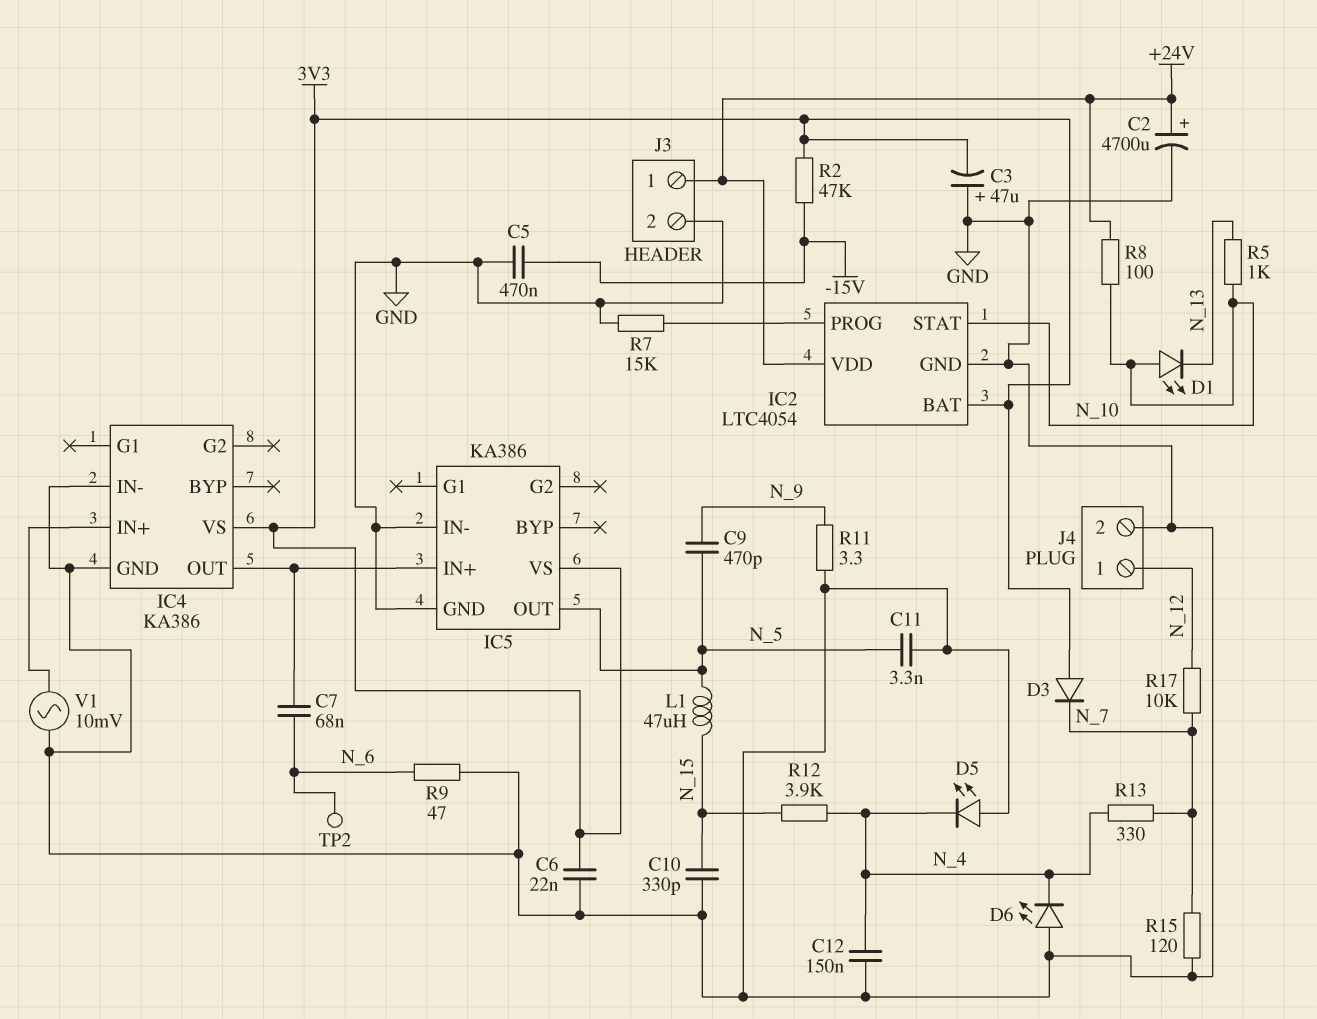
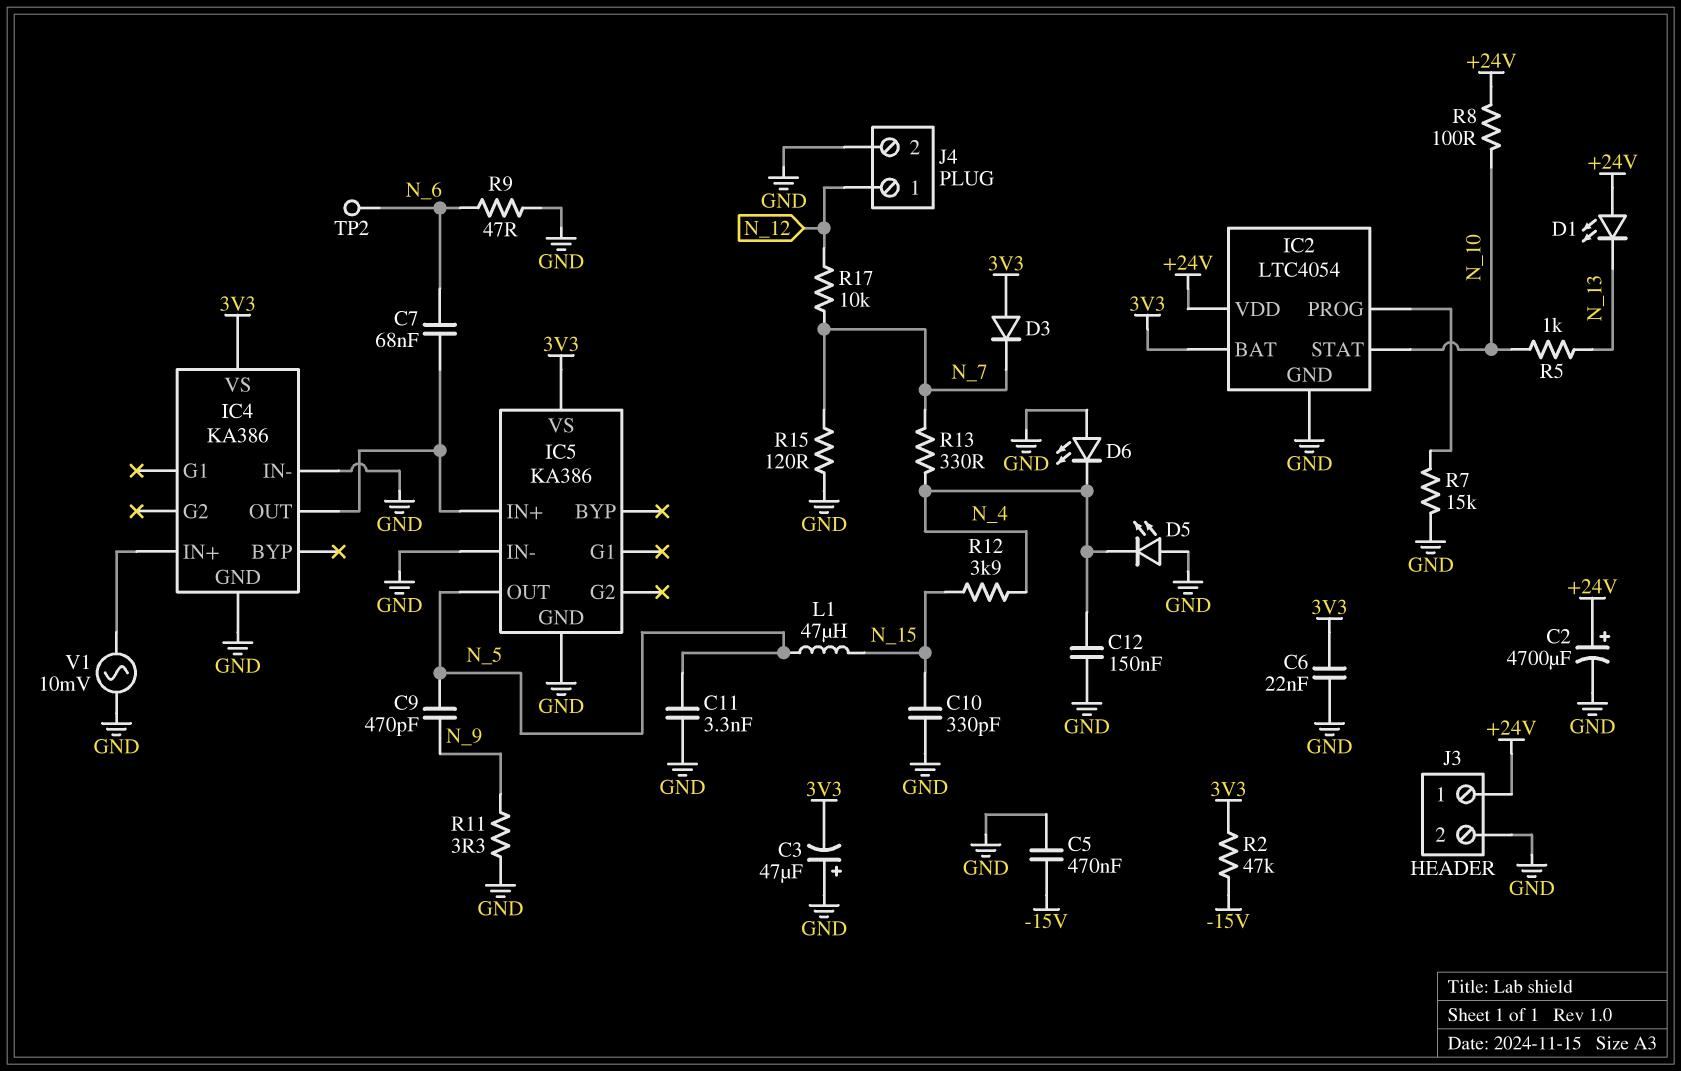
D1: LED (A N_10, K N_13) -> LED (A +24V, K N_13)

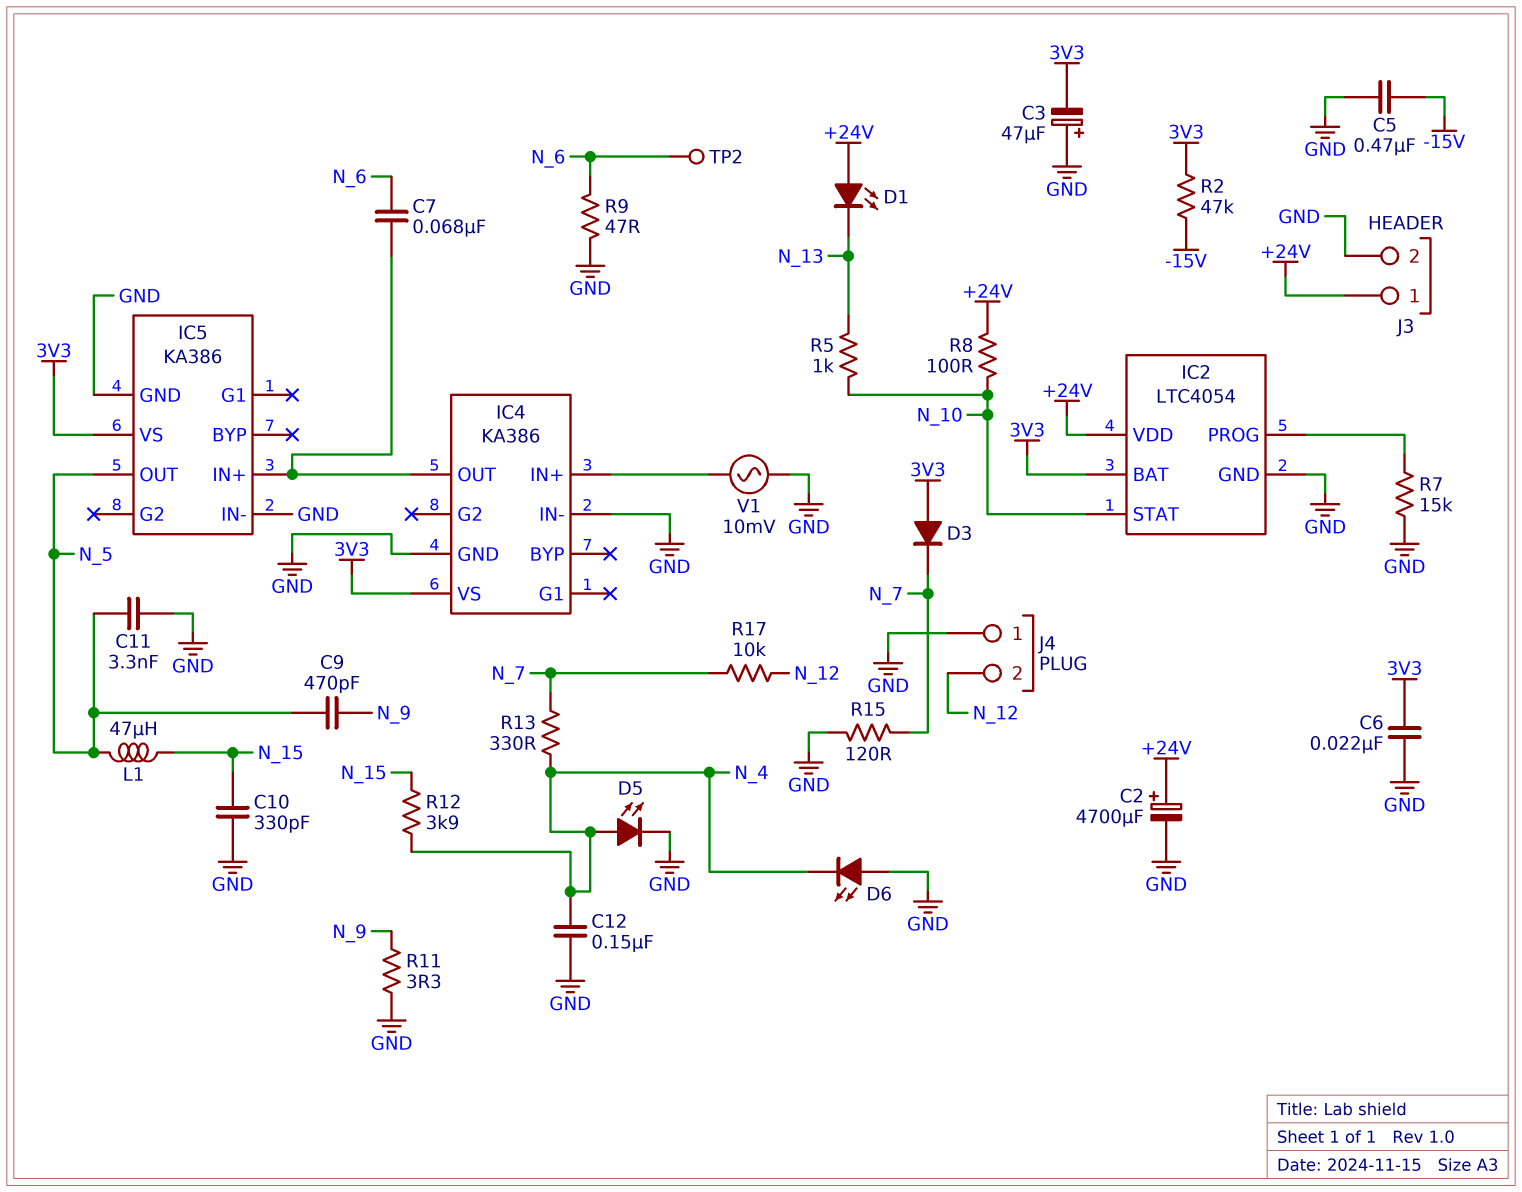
D5: LED (A GND, K N_4) -> LED (A N_4, K GND)
J4 pin 1: N_12 -> GND
J4 pin 2: GND -> N_12

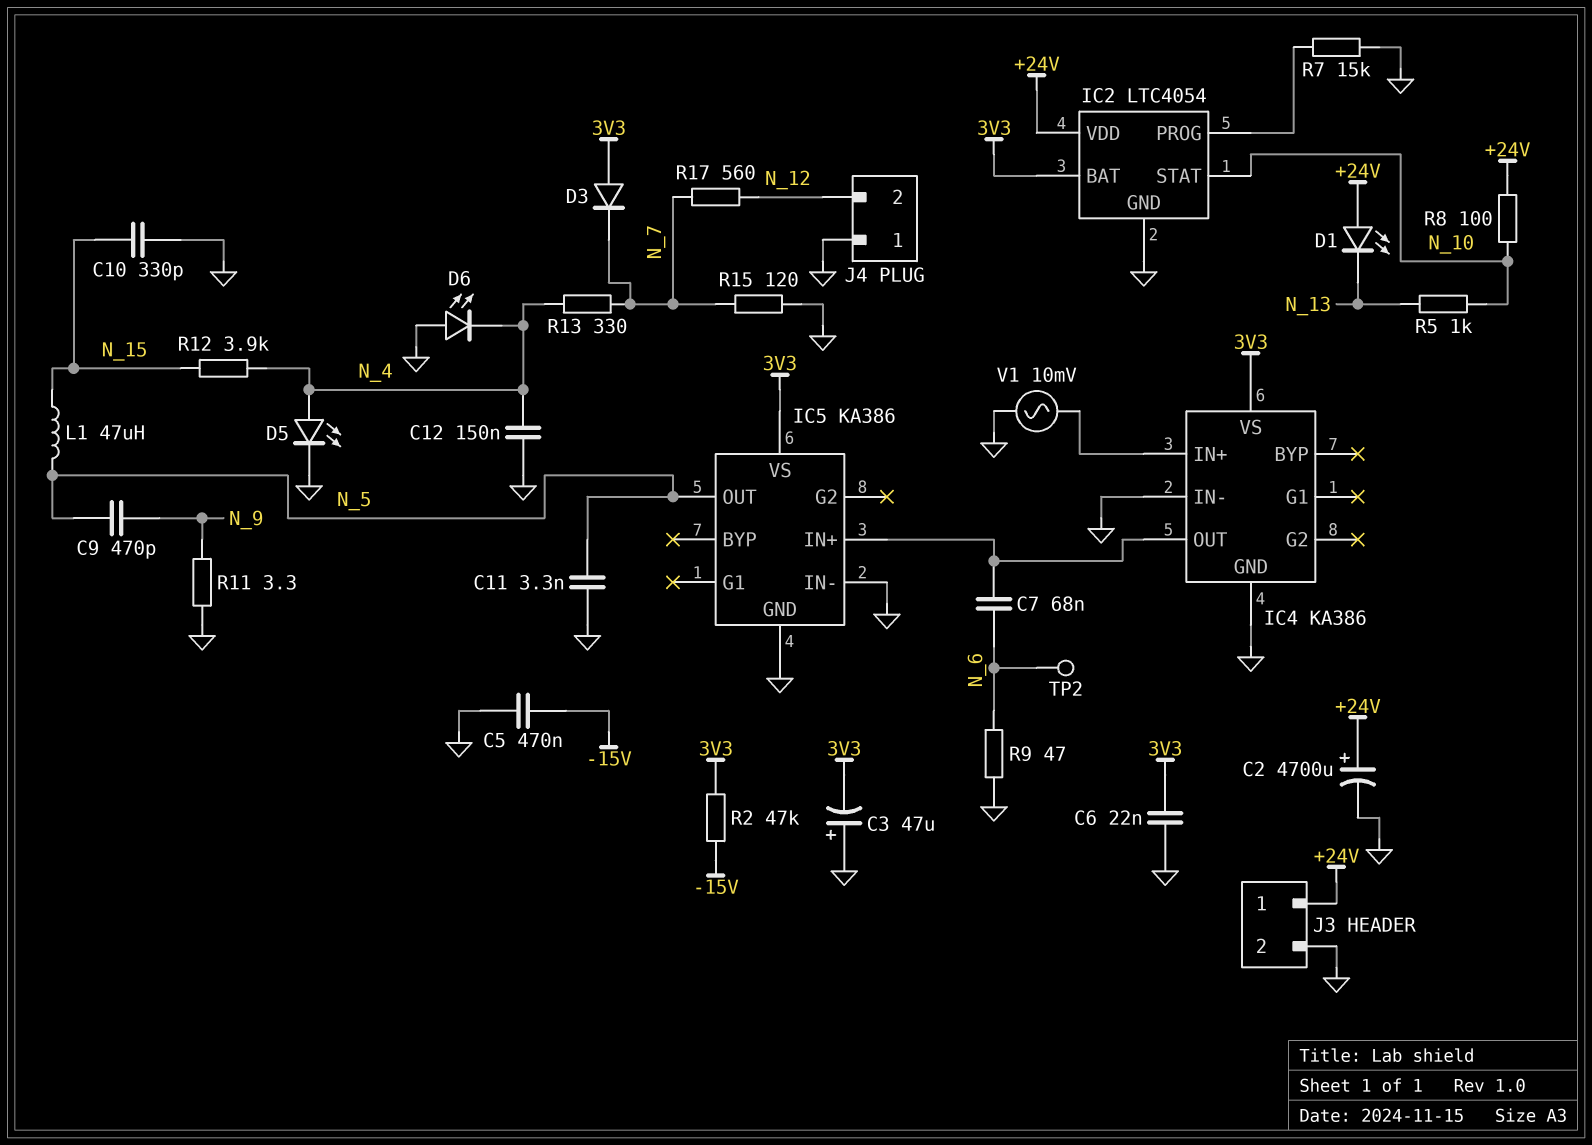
R17: 10k (N_7, N_12) -> 560 (N_7, N_12)

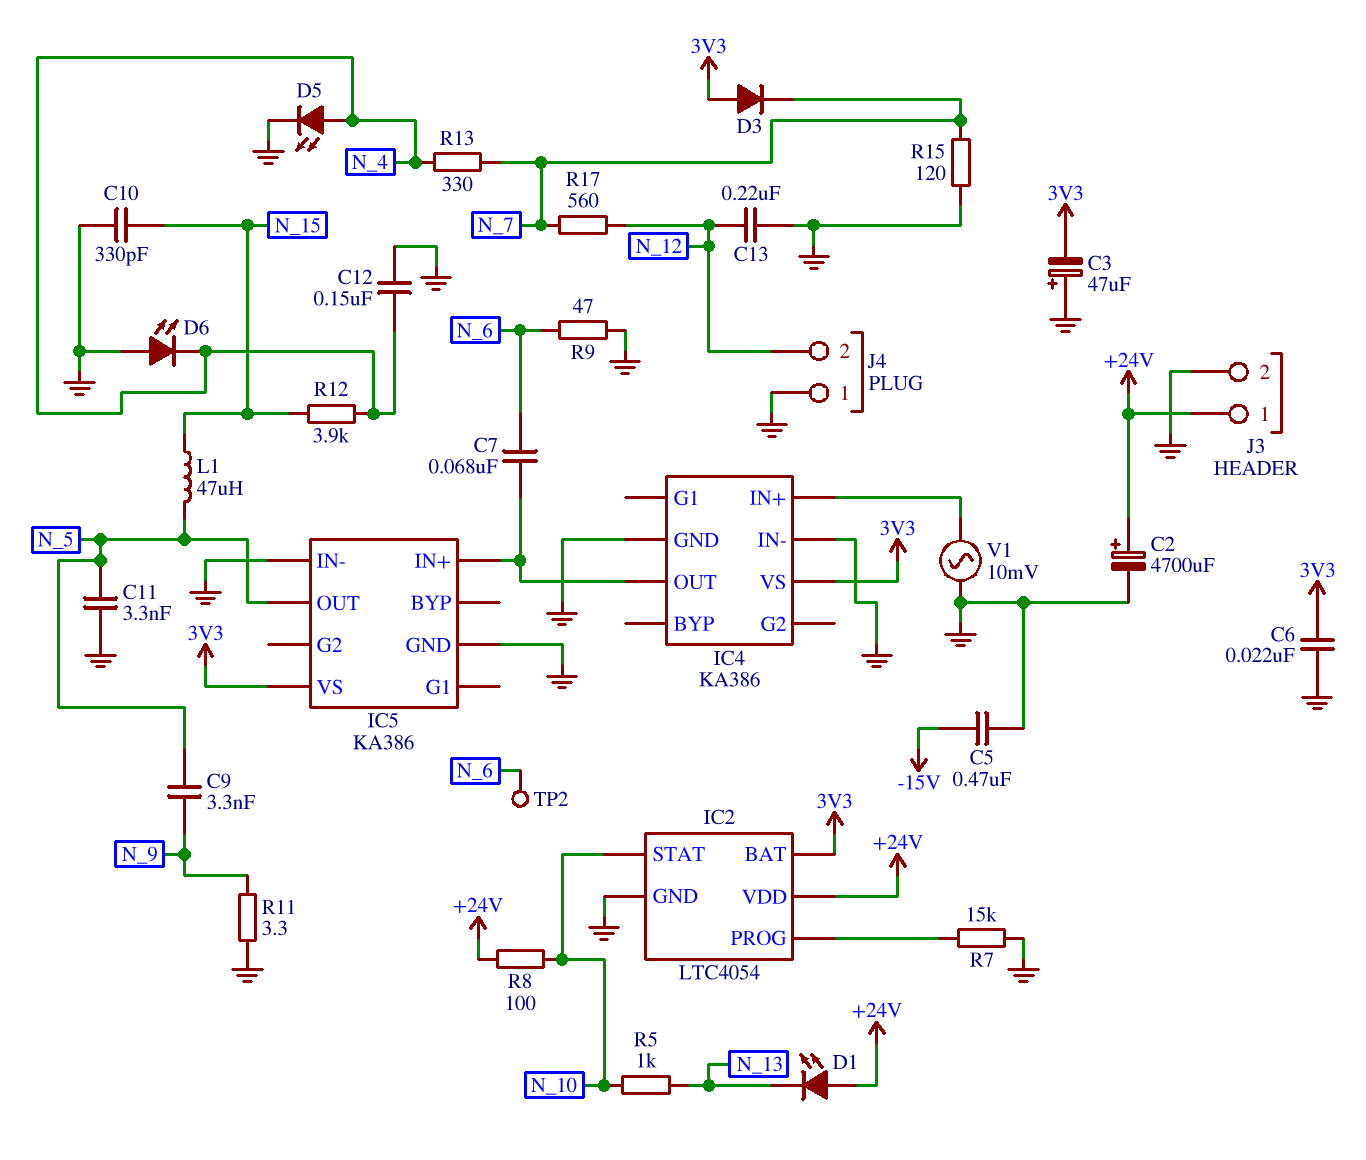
C9: 470pF (N_5, N_9) -> 3.3nF (N_5, N_9)
C13: none -> 220nF (GND, N_12)
R2: 47k (-15V, 3V3) -> none

